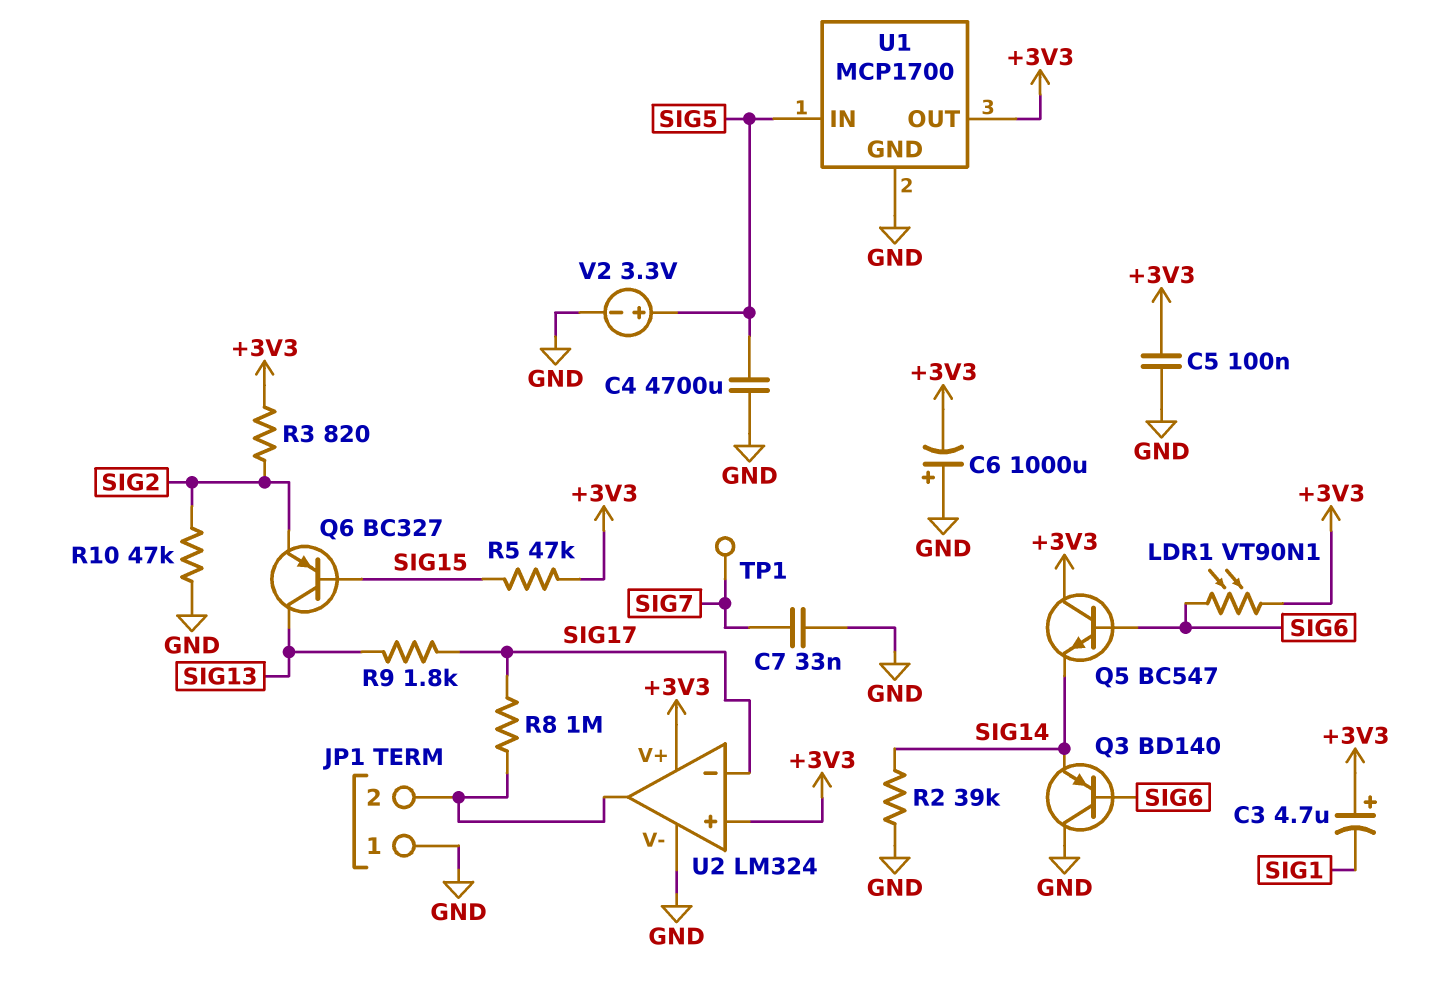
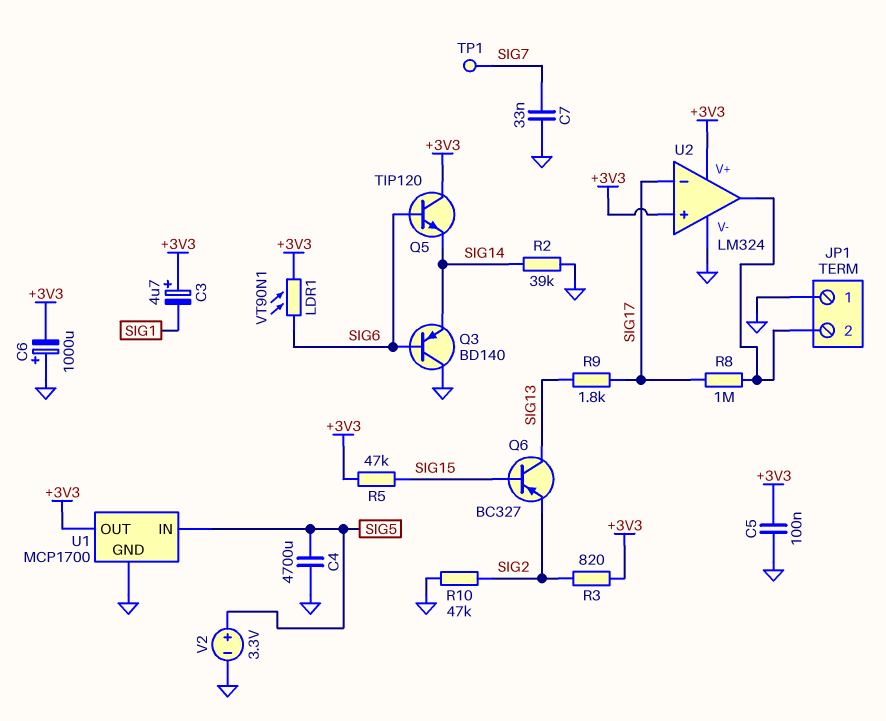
Q5: NPN BC547 (B SIG6, C +3V3, E SIG14) -> NPN TIP120 (B SIG6, C +3V3, E SIG14)

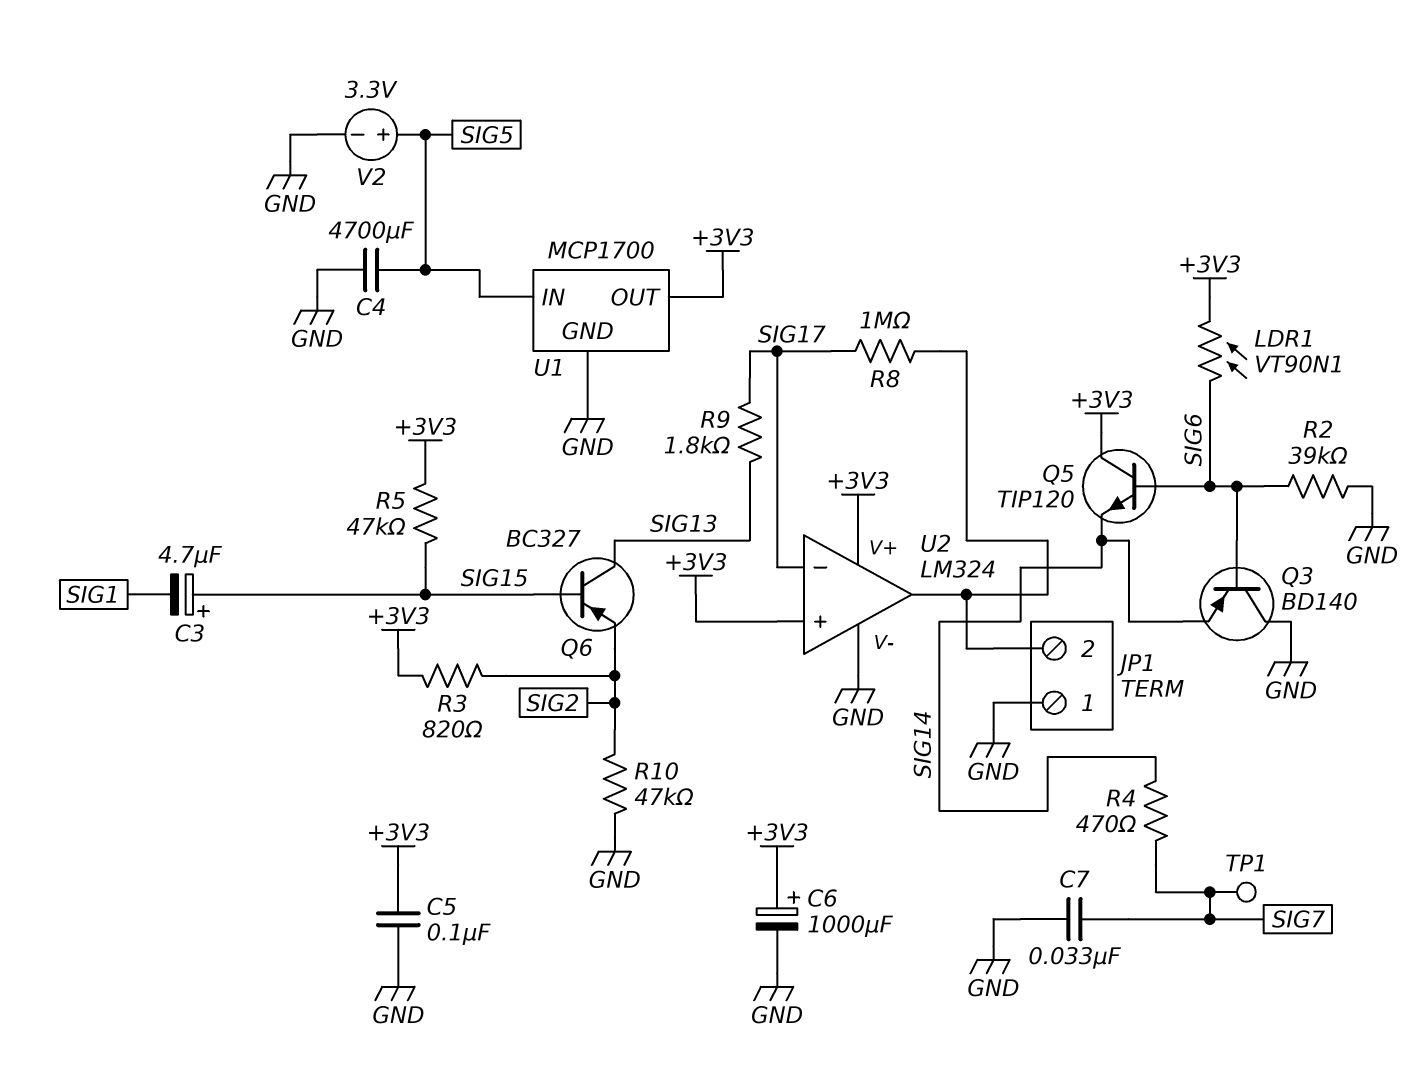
C3: 4.7uF (plus +3V3, minus SIG1) -> 4.7uF (plus SIG15, minus SIG1)
C6: 1000uF (plus GND, minus +3V3) -> 1000uF (plus +3V3, minus GND)
R2: 39k (GND, SIG14) -> 39k (GND, SIG6)
R4: none -> 470 (SIG7, SIG14)

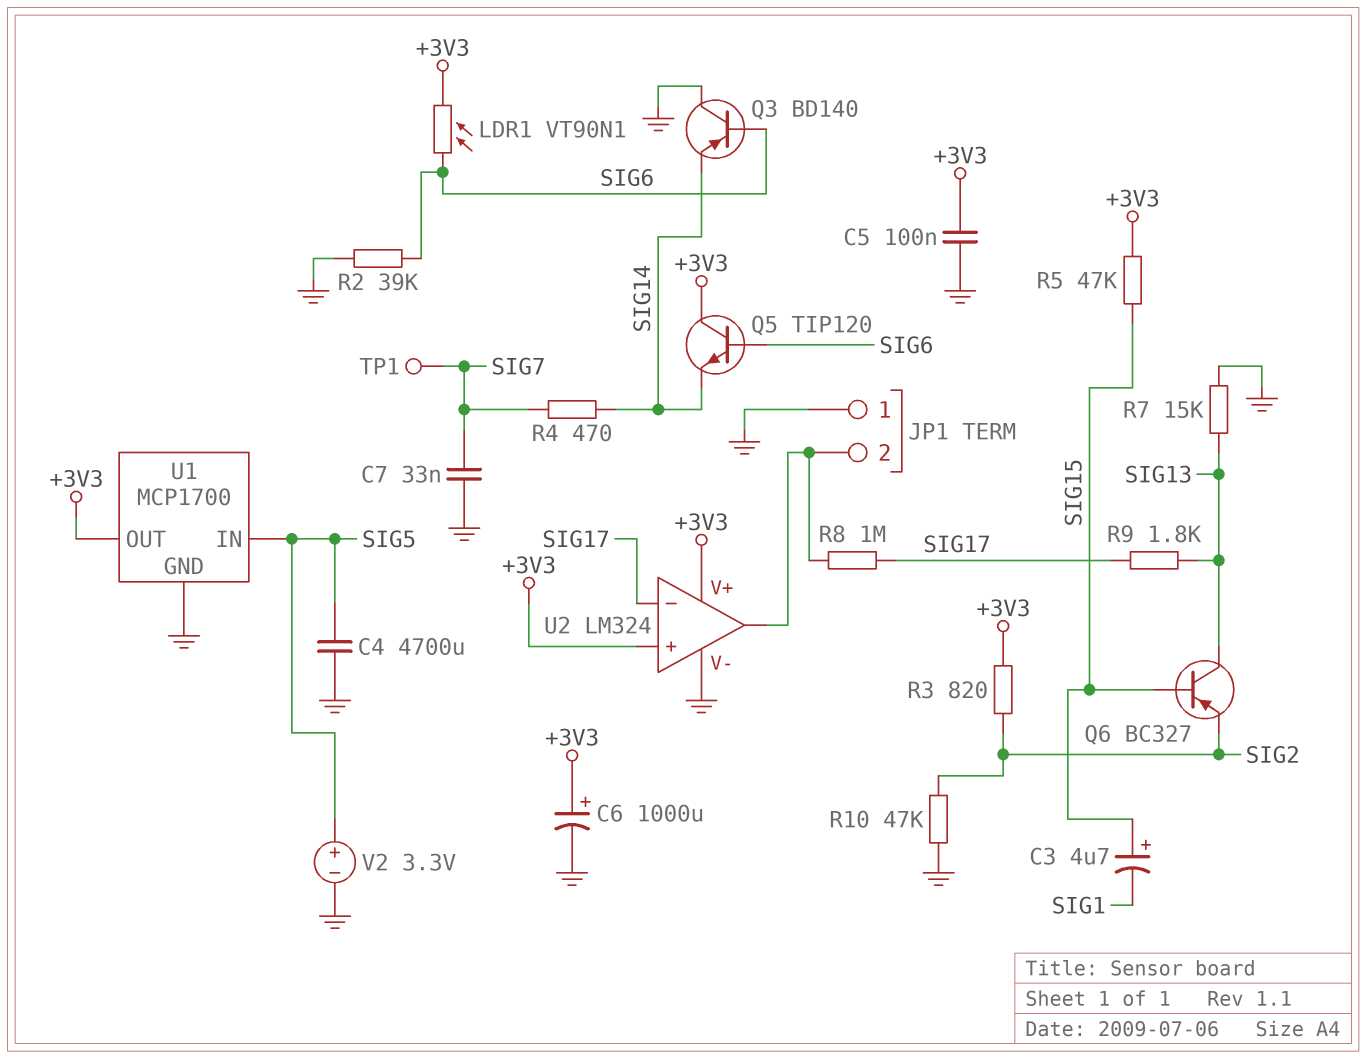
R7: none -> 15k (GND, SIG13)

